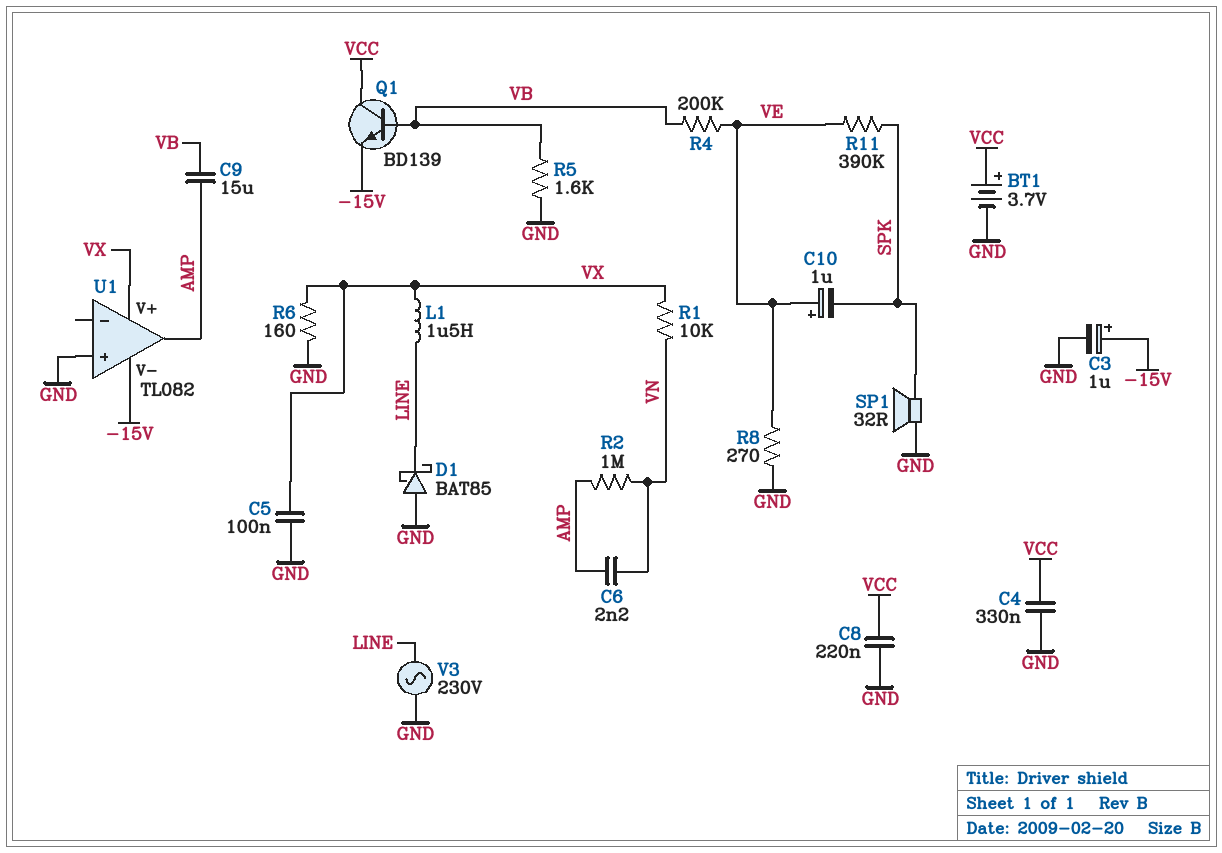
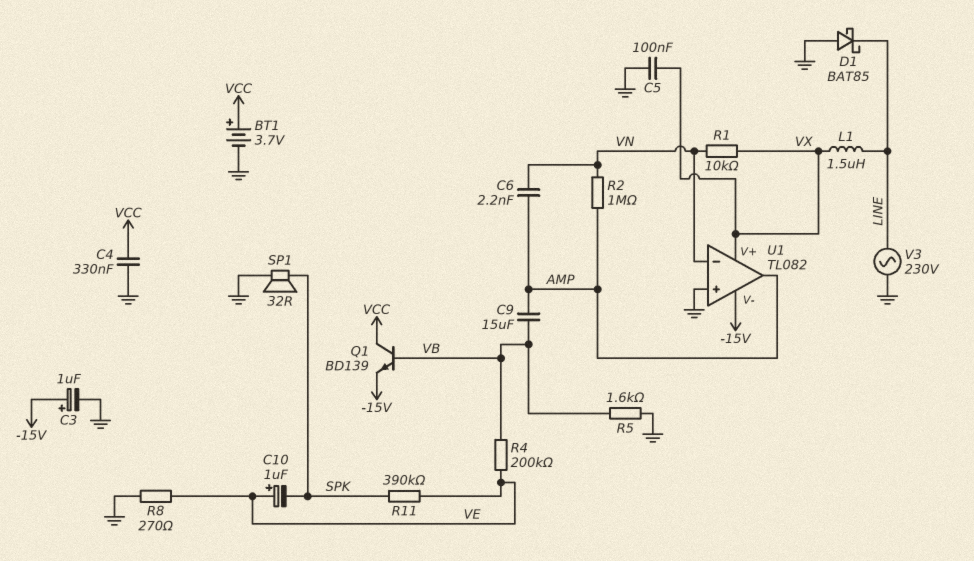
C8: 220nF (GND, VCC) -> none
R6: 160 (GND, VX) -> none
U1 pin in-: none -> VN

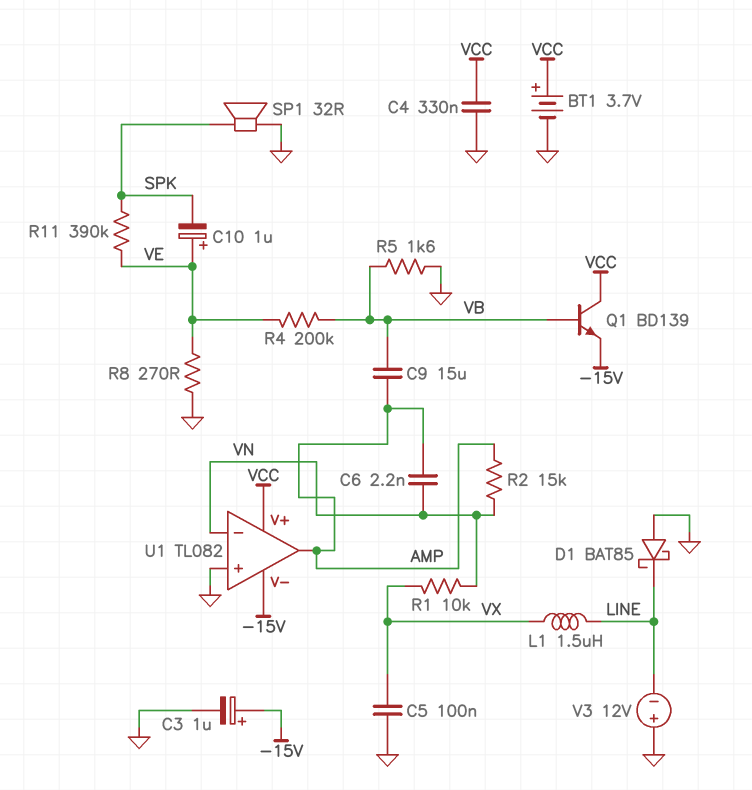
R2: 1M (AMP, VN) -> 15k (AMP, VN)
U1 pin V+: VX -> VCC
V3: AC 230V (GND, LINE) -> 12V (plus GND, minus LINE)

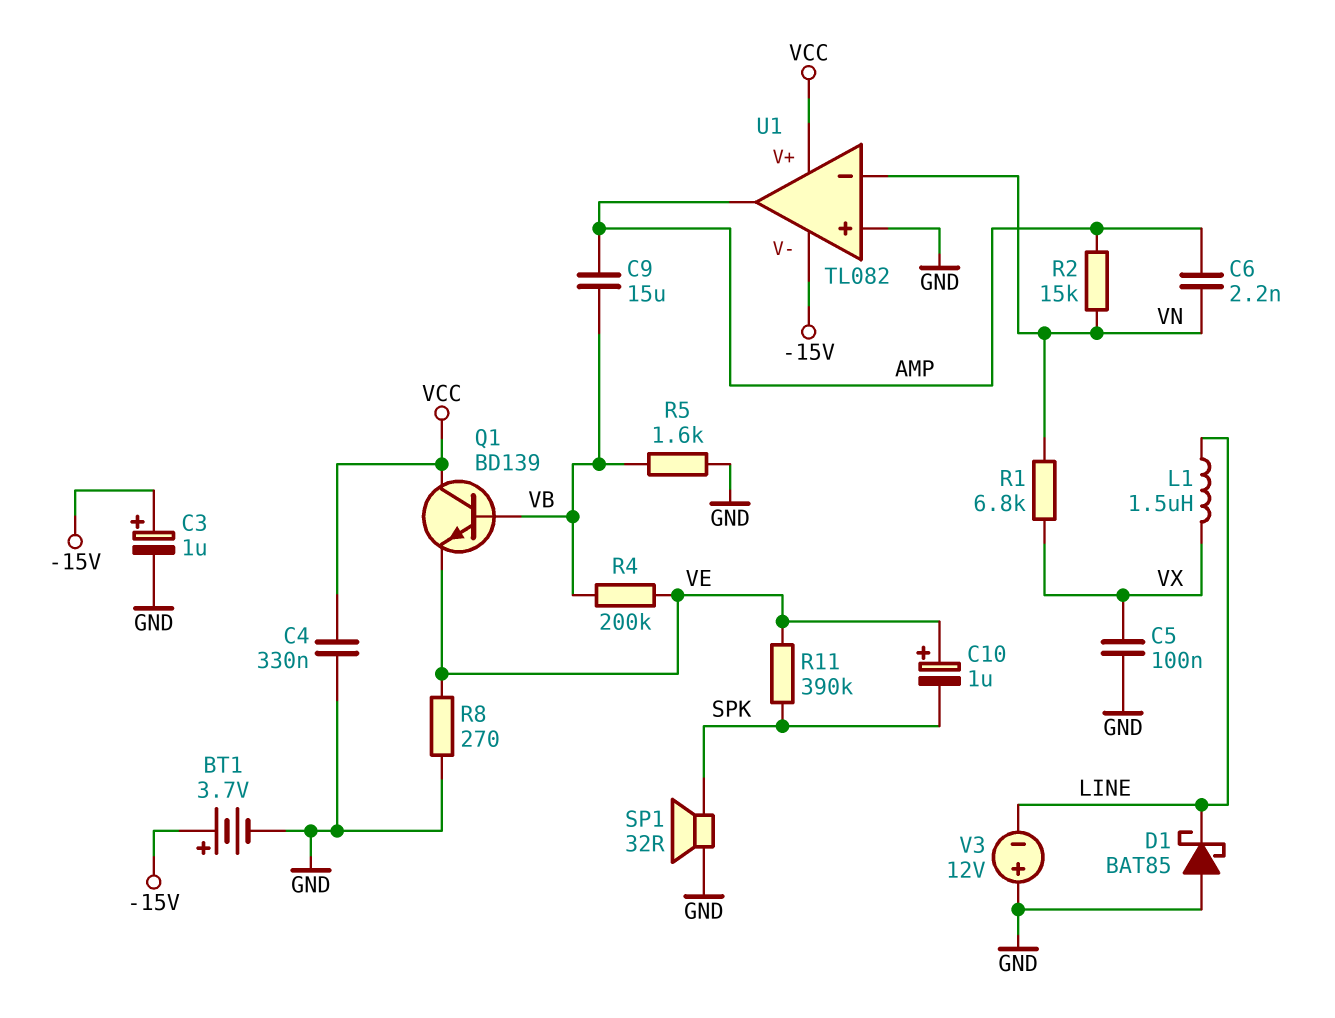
BT1: 3.7V (plus VCC, minus GND) -> 3.7V (plus -15V, minus GND)
Q1: NPN BD139 (B VB, C VCC, E -15V) -> NPN BD139 (B VB, C VCC, E VE)
R1: 10k (VN, VX) -> 6.8k (VN, VX)

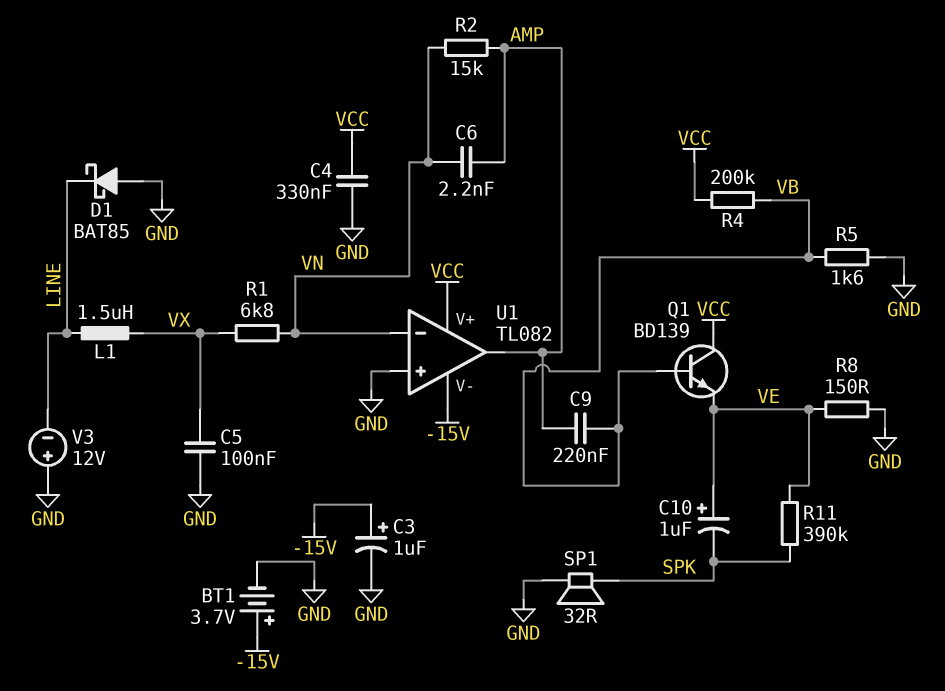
C9: 15uF (AMP, VB) -> 220nF (AMP, VB)
R4: 200k (VB, VE) -> 200k (VB, VCC)
R8: 270 (GND, VE) -> 150 (GND, VE)

